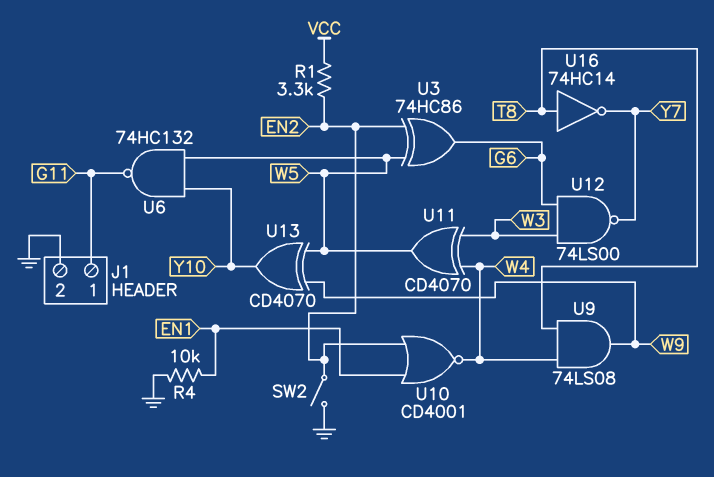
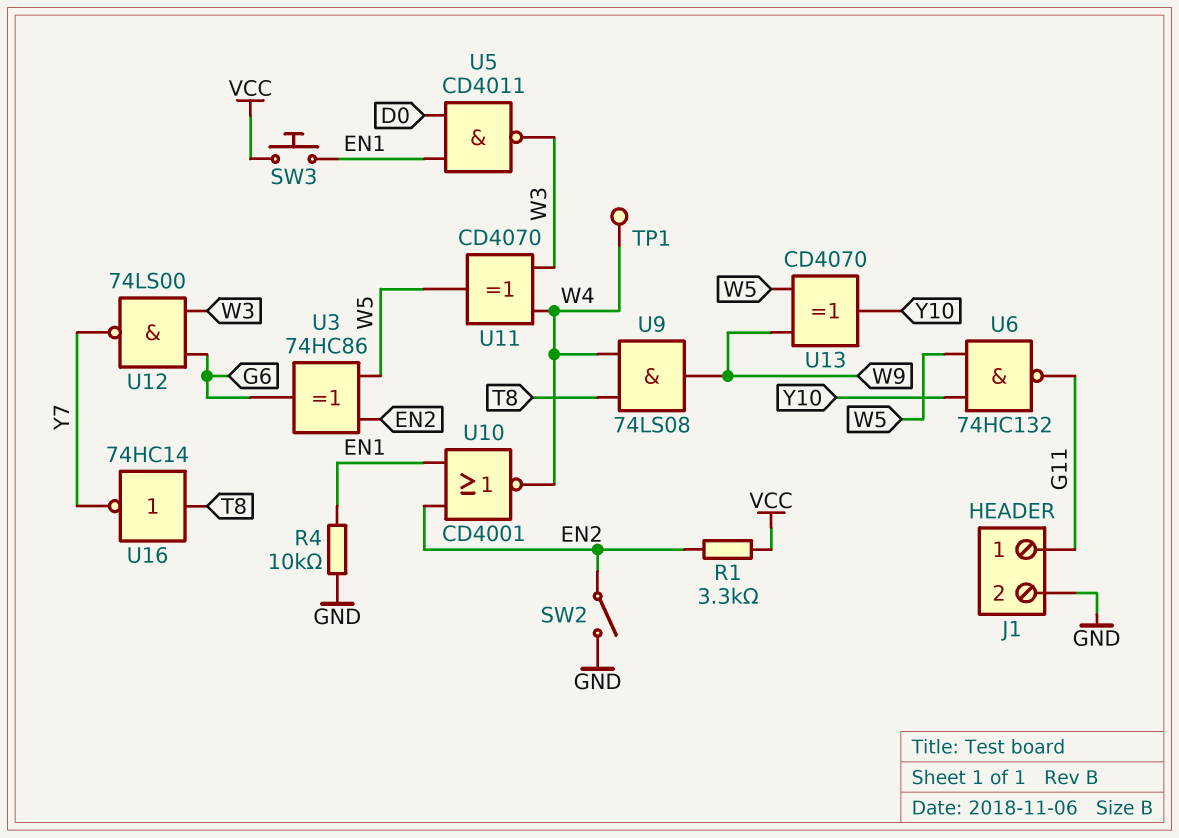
SW3: none -> button (EN1, VCC)
TP1: none -> test point (W4)
U5: none -> NAND CD4011 (in D0, in EN1, out W3)

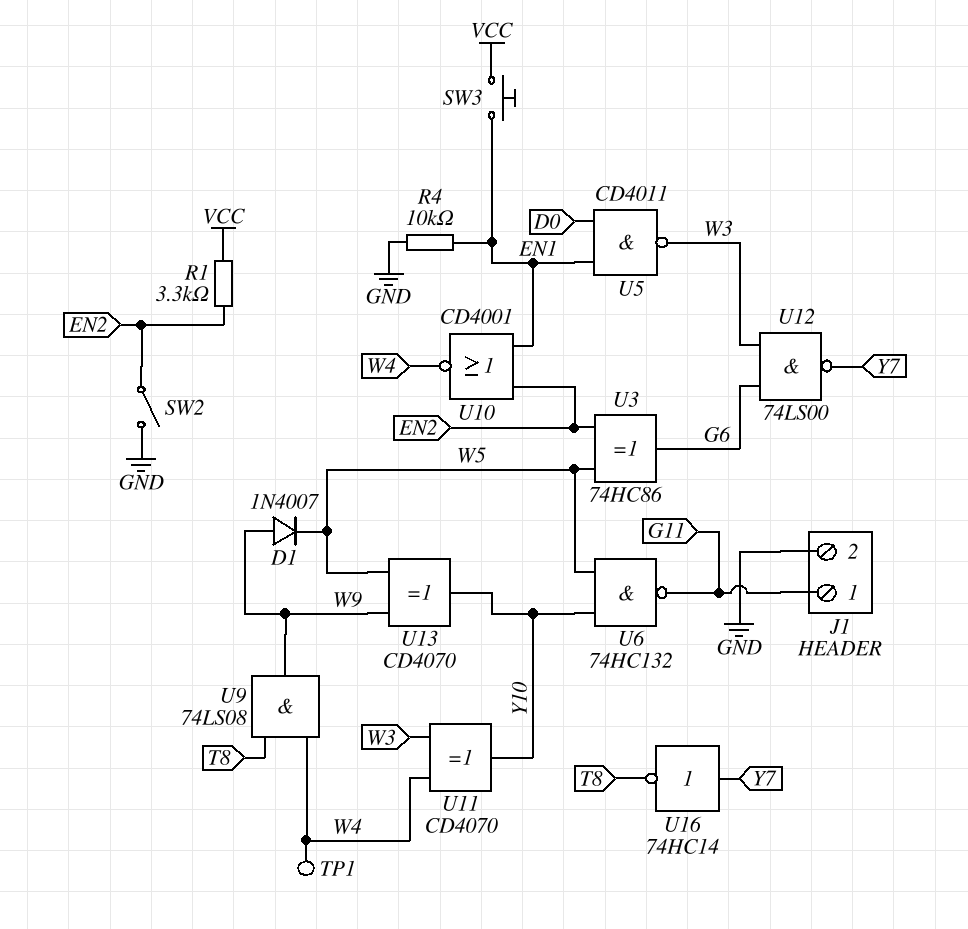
D1: none -> diode 1N4007 (A W9, K W5)
U11: XOR CD4070 (in W3, in W4, out W5) -> XOR CD4070 (in W3, in W4, out Y10)
U16: NOT 74HC14 (in T8, out Y7) -> NOT 74HC14 (in Y7, out T8)

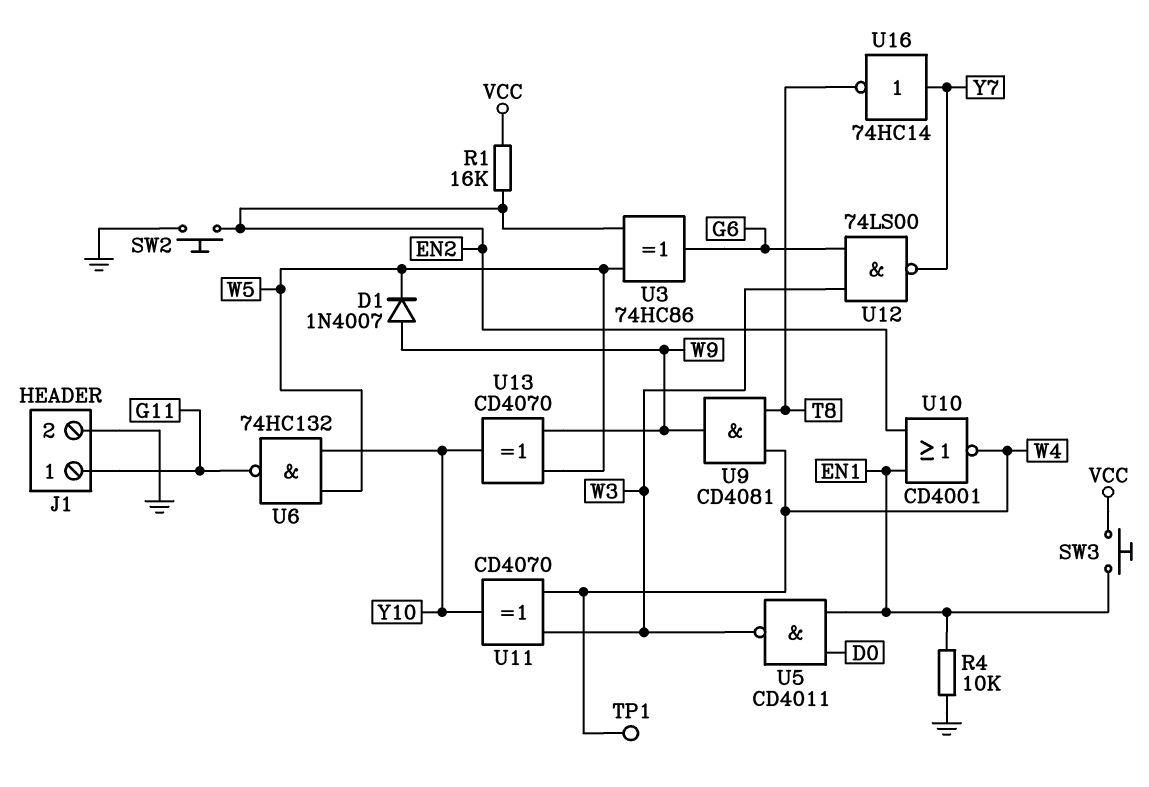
R1: 3.3k (EN2, VCC) -> 16k (EN2, VCC)
SW2: switch (EN2, GND) -> button (EN2, GND)
U9: AND 74LS08 (in T8, in W4, out W9) -> AND CD4081 (in T8, in W4, out W9)

